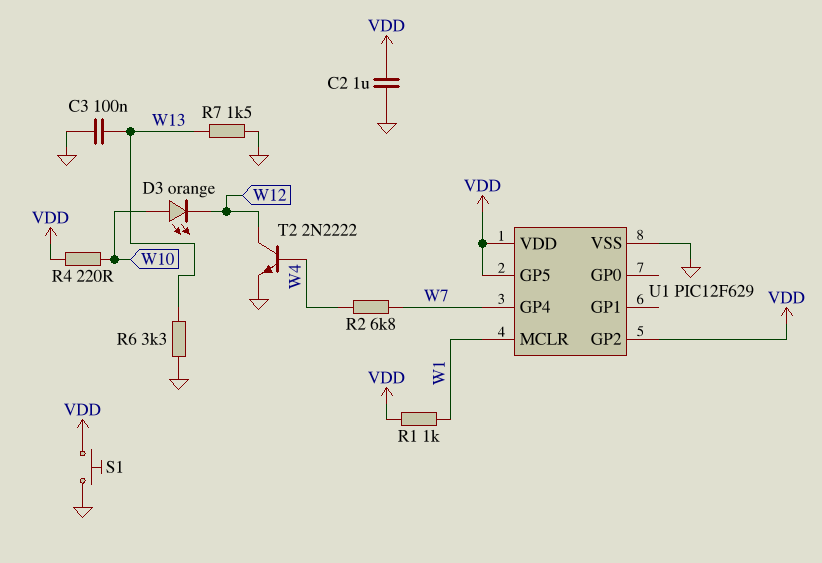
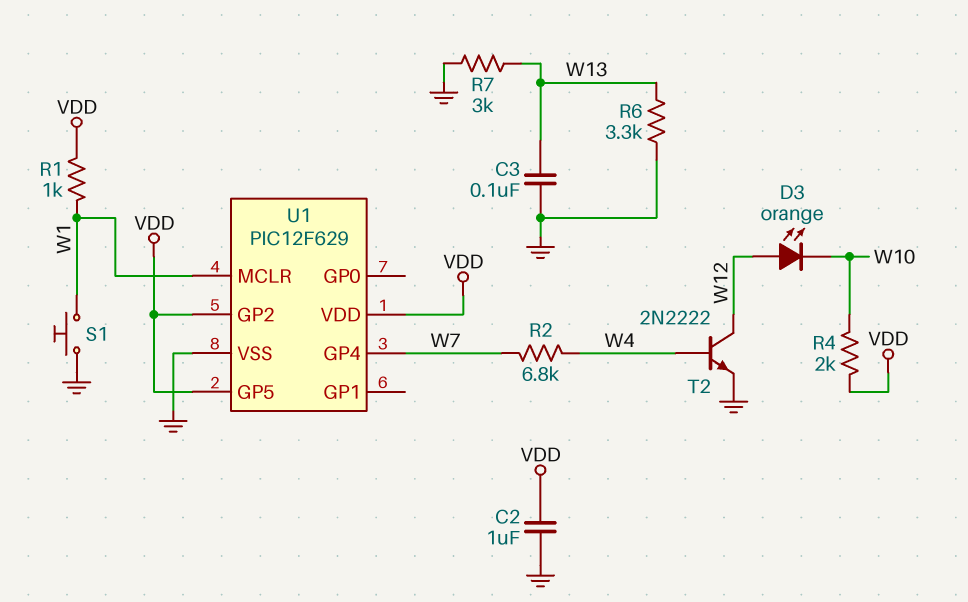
D3: LED orange (A W10, K W12) -> LED orange (A W12, K W10)
R4: 220 (VDD, W10) -> 2k (VDD, W10)
R7: 1.5k (GND, W13) -> 3k (GND, W13)
S1: button (GND, VDD) -> button (GND, W1)

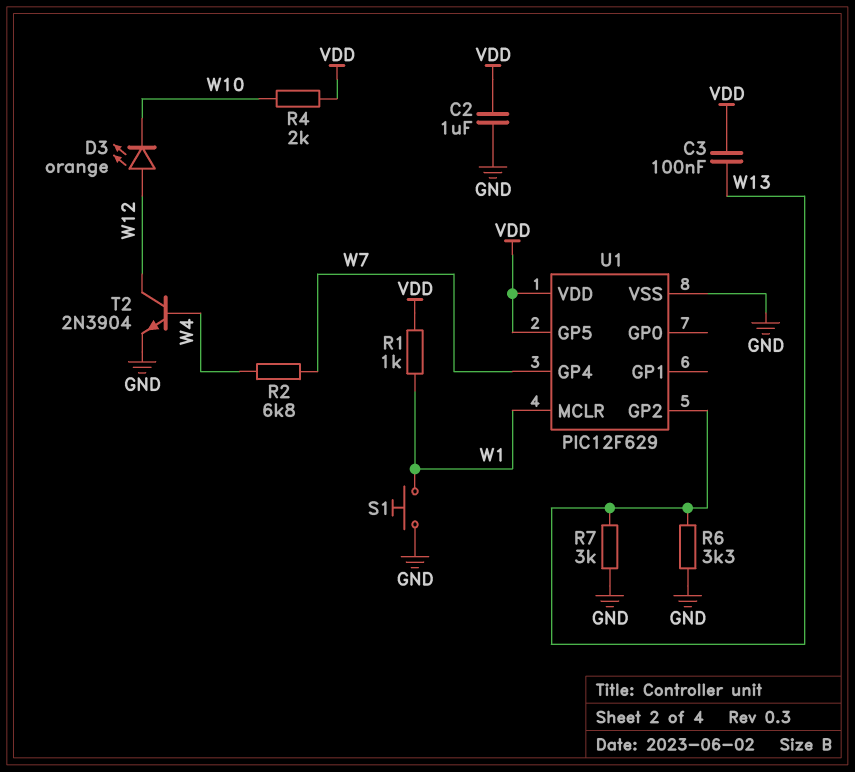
C3: 100nF (GND, W13) -> 100nF (VDD, W13)
T2: NPN 2N2222 (B W4, C W12, E GND) -> NPN 2N3904 (B W4, C W12, E GND)
U1 pin GP2: VDD -> W13

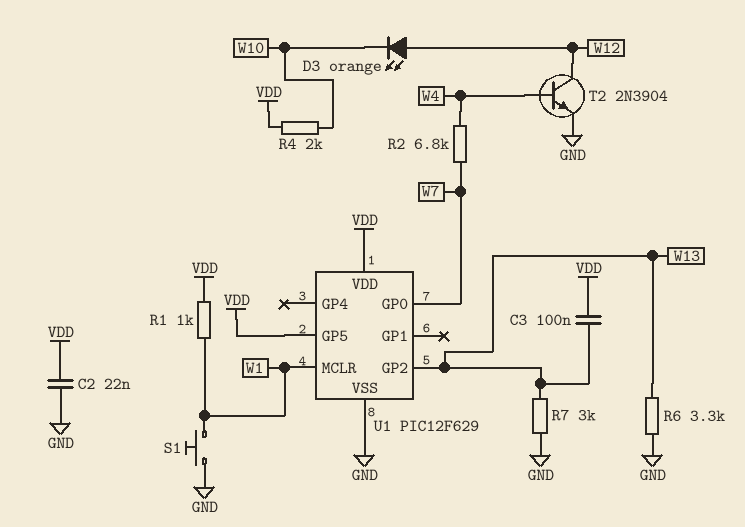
C2: 1uF (GND, VDD) -> 22nF (GND, VDD)
U1 pin GP0: none -> W7
U1 pin GP4: W7 -> none

